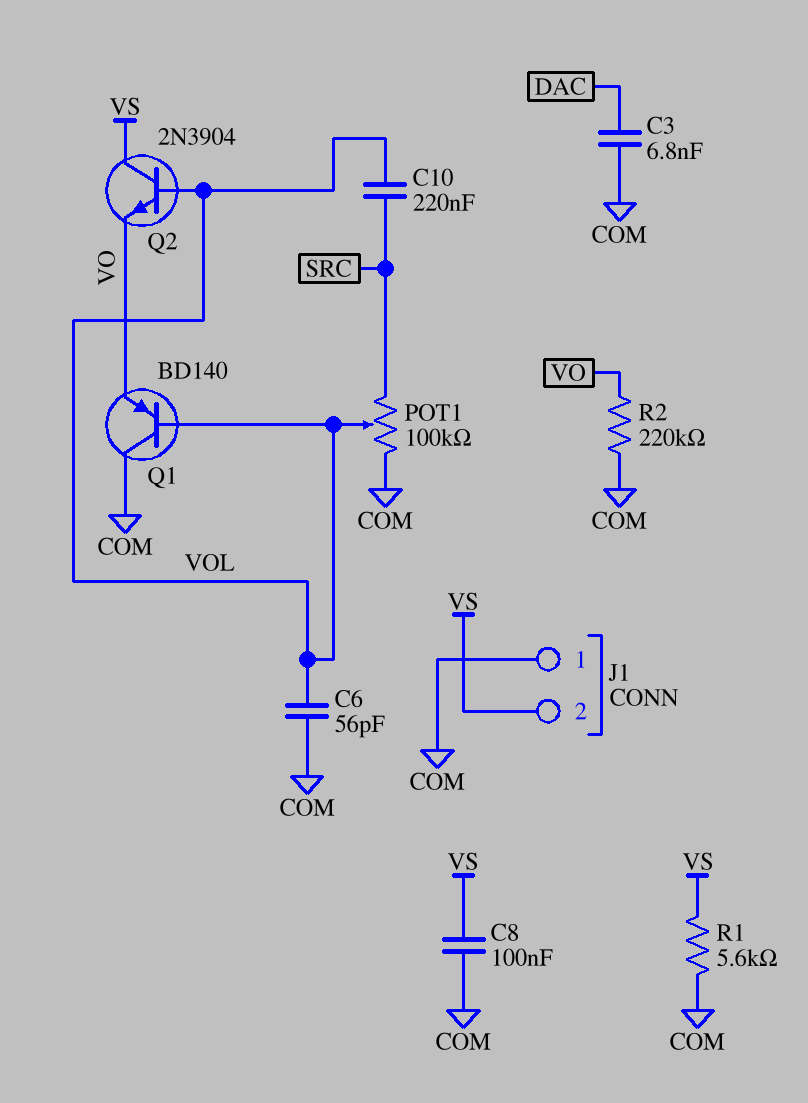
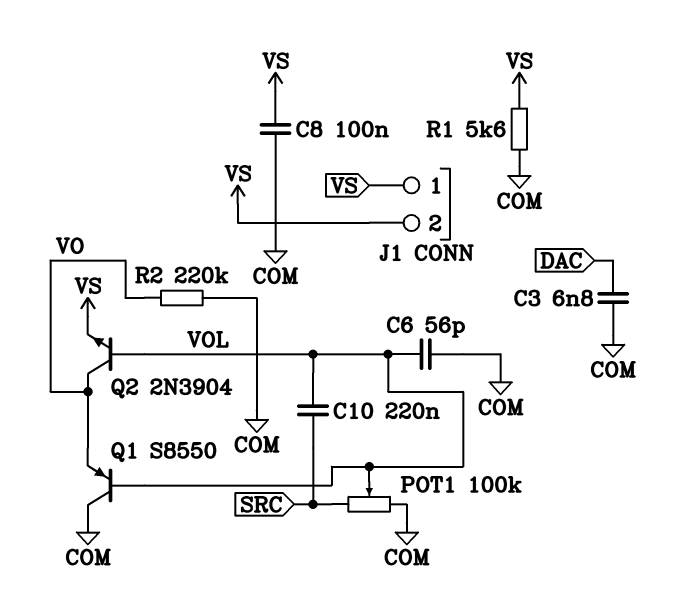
J1 pin 1: COM -> VS
Q1: PNP BD140 (B VOL, C COM, E VO) -> PNP S8550 (B VOL, C COM, E VO)
Q2: NPN 2N3904 (B VOL, C VS, E VO) -> NPN 2N3904 (B VOL, C VO, E VS)

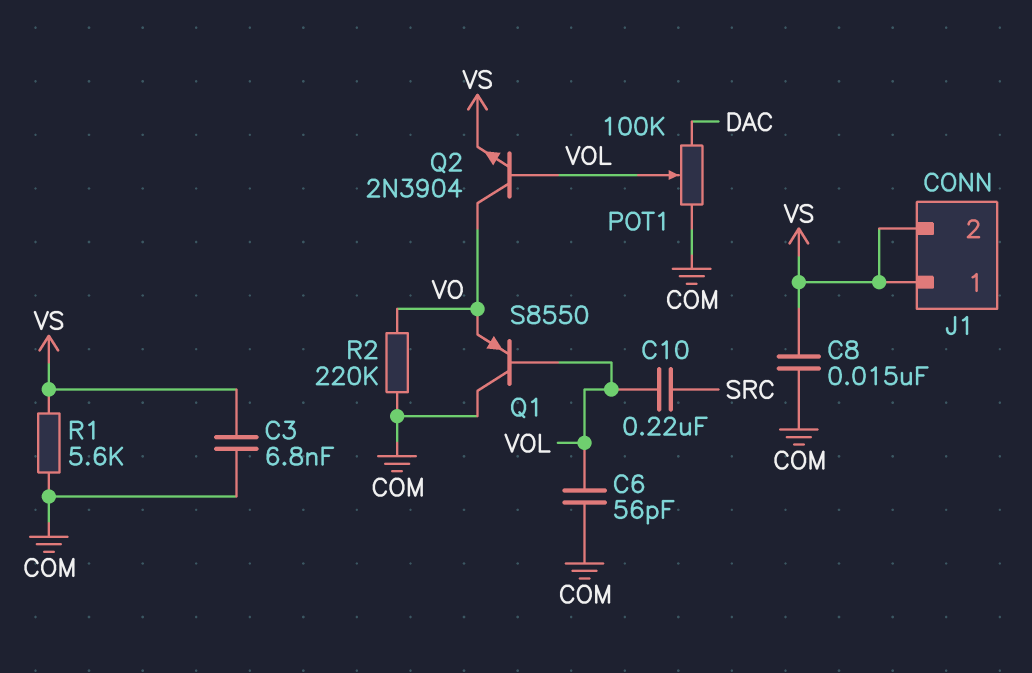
C3: 6.8nF (COM, DAC) -> 6.8nF (COM, VS)
C8: 100nF (COM, VS) -> 15nF (COM, VS)
POT1: 100k (COM, SRC, wiper VOL) -> 100k (COM, DAC, wiper VOL)

